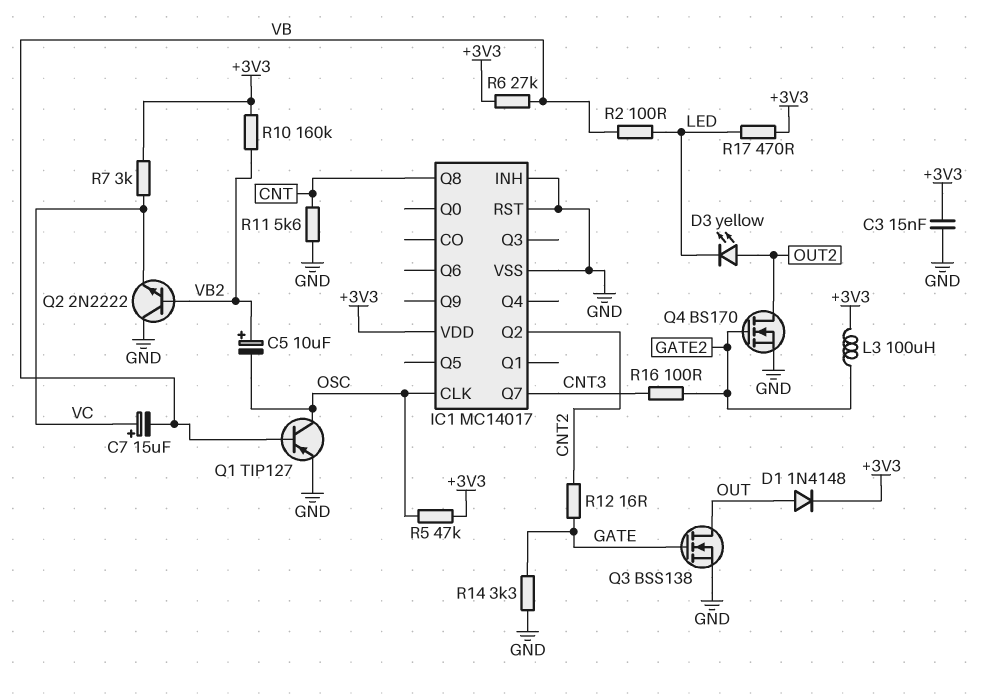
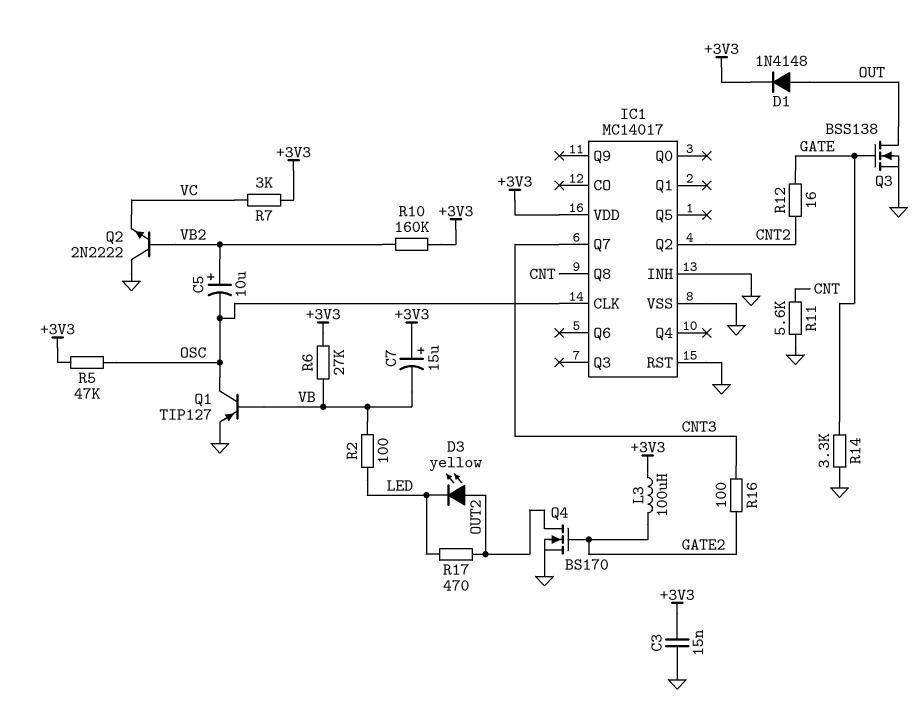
C7: 15uF (plus VC, minus VB) -> 15uF (plus +3V3, minus VB)
R17: 470 (+3V3, LED) -> 470 (LED, OUT2)

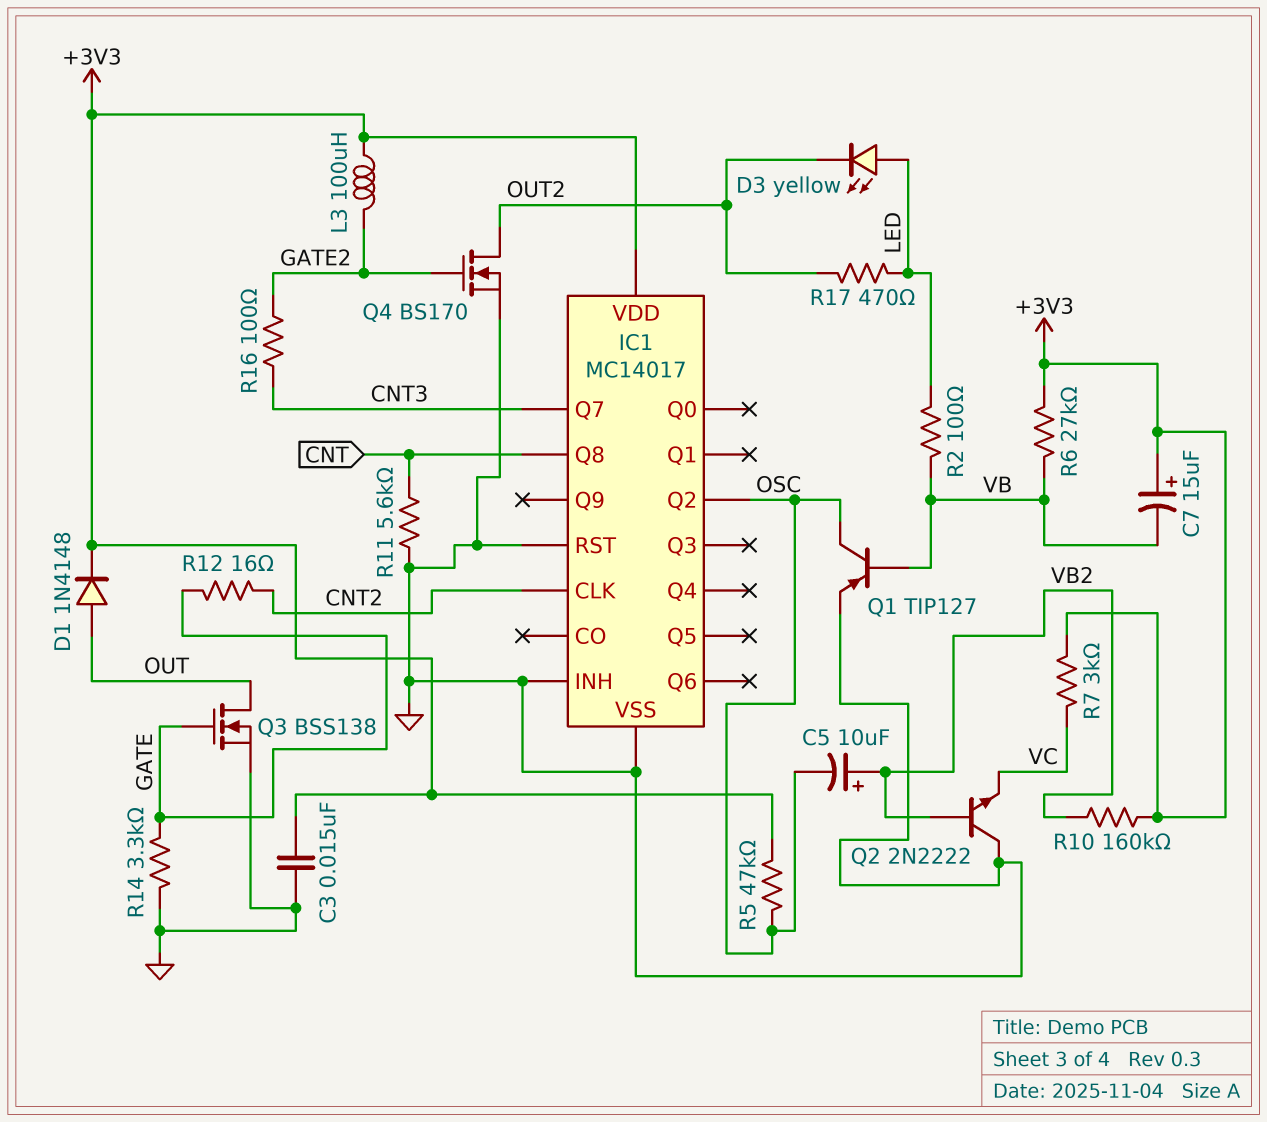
D3: LED yellow (A OUT2, K LED) -> LED yellow (A LED, K OUT2)
IC1 pin CLK: OSC -> CNT2
IC1 pin Q2: CNT2 -> OSC

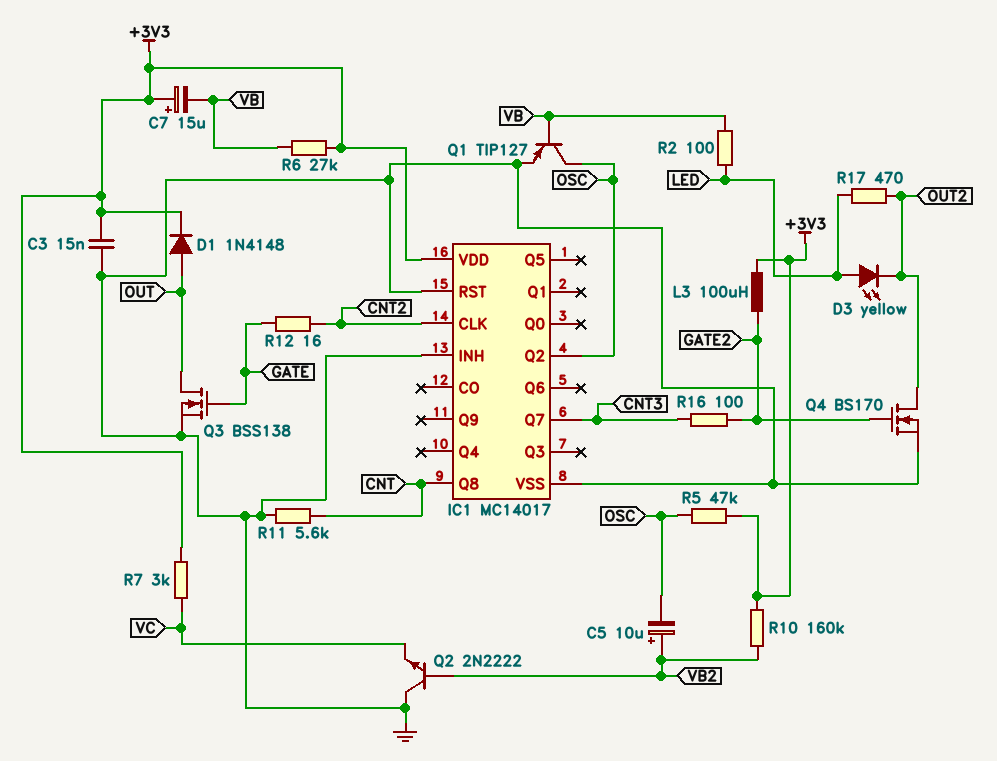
R14: 3.3k (GATE, GND) -> none

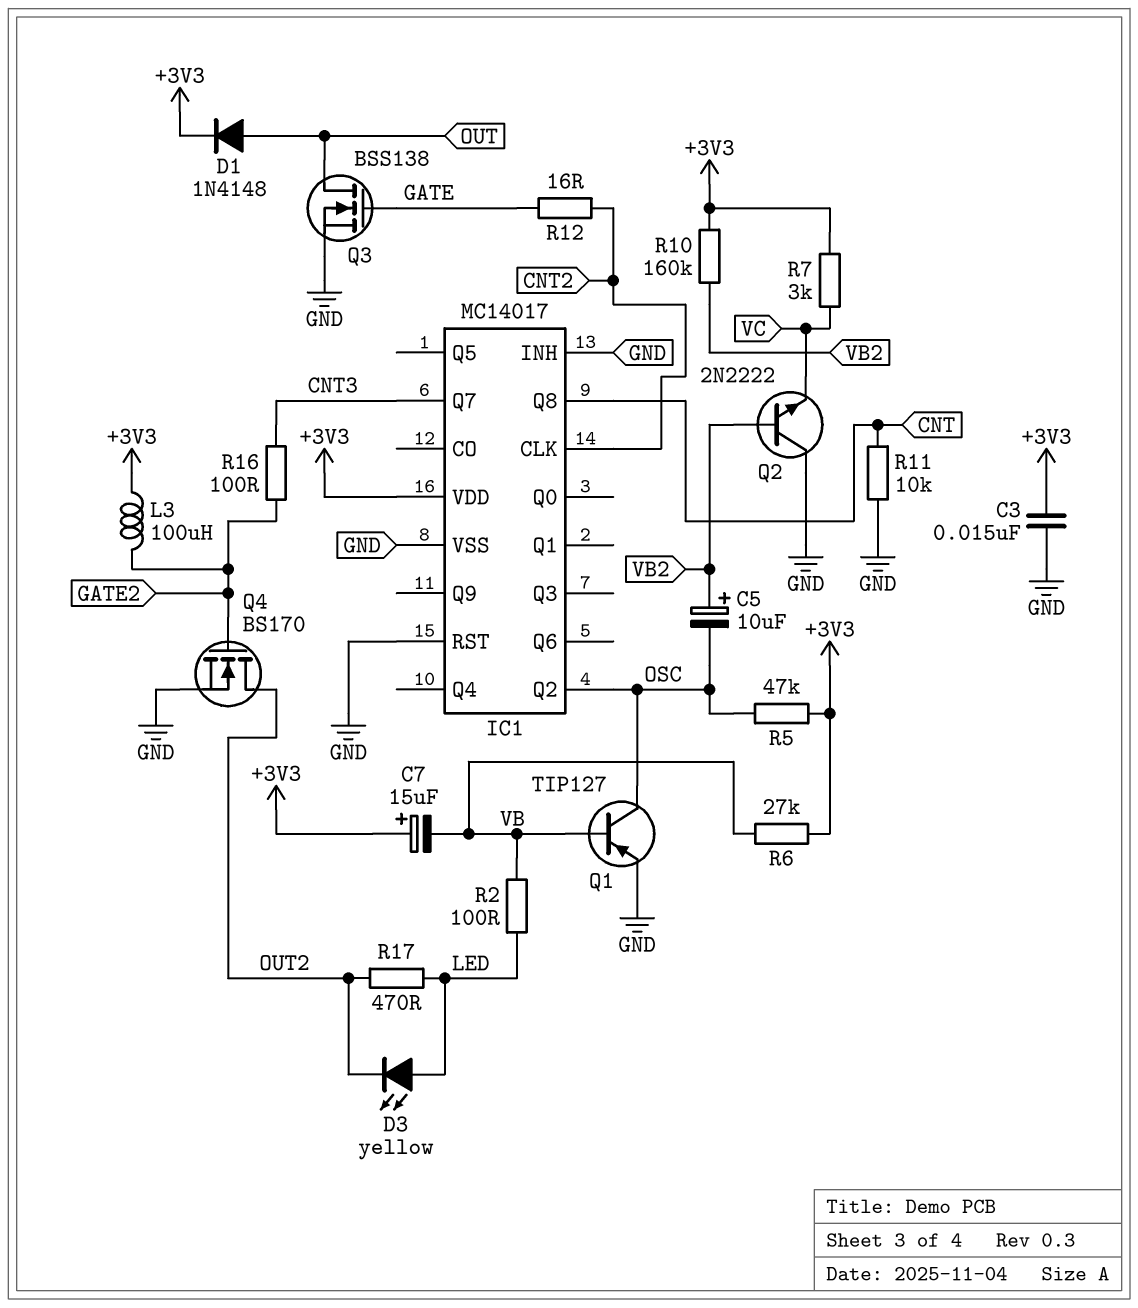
R11: 5.6k (CNT, GND) -> 10k (CNT, GND)

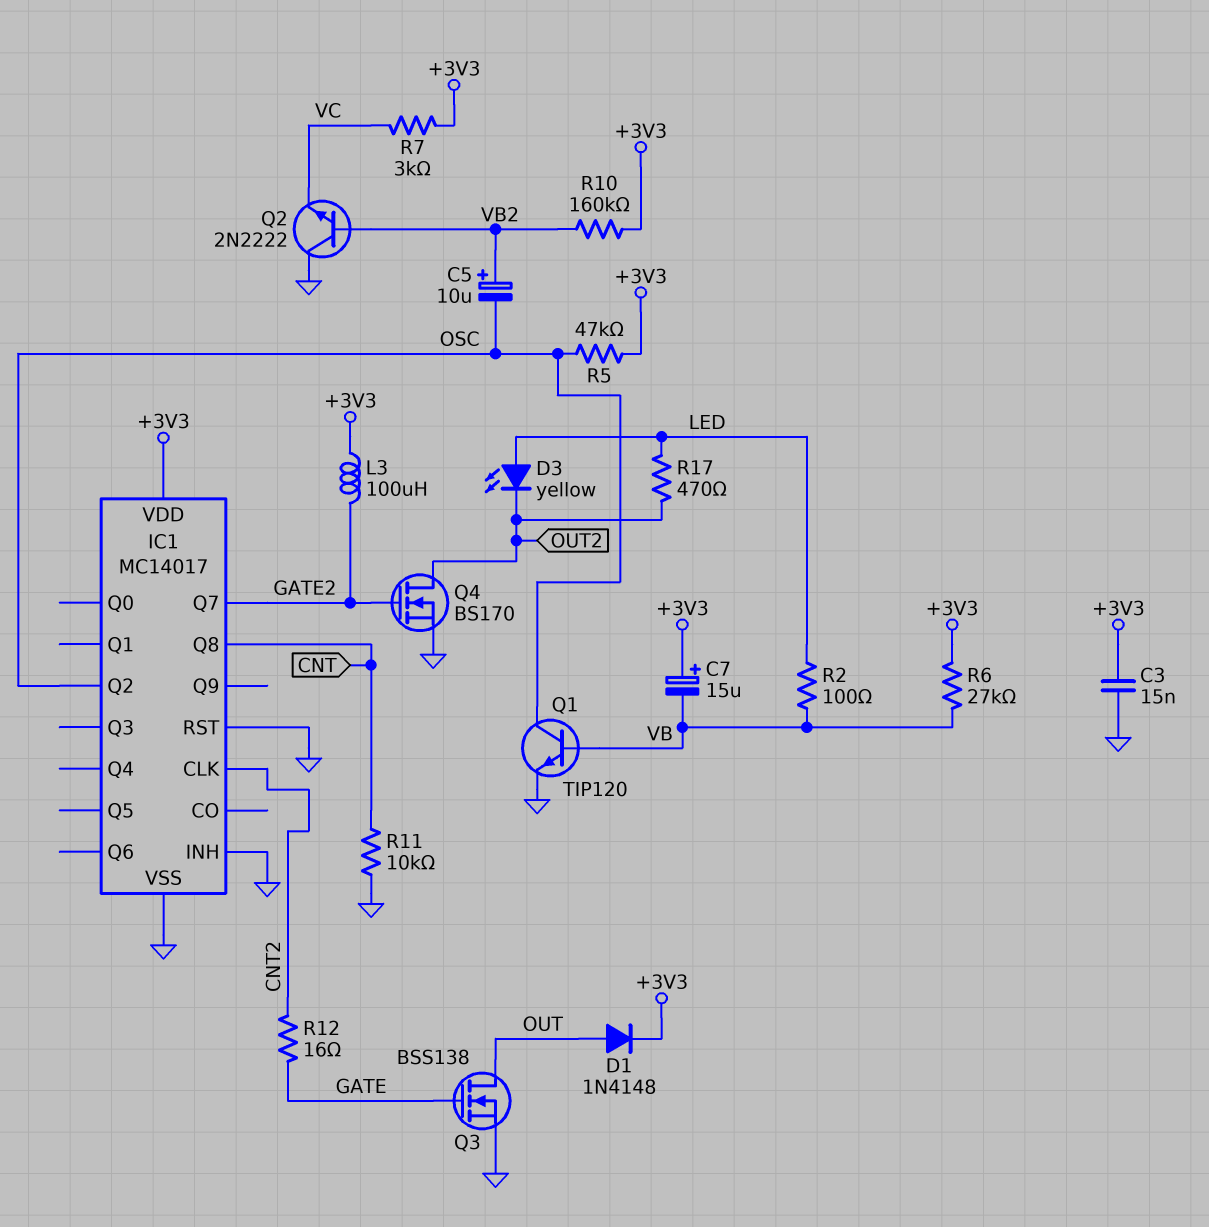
IC1 pin Q7: CNT3 -> GATE2
Q1: PNP TIP127 (B VB, C OSC, E GND) -> NPN TIP120 (B VB, C OSC, E GND)
R16: 100 (CNT3, GATE2) -> none

